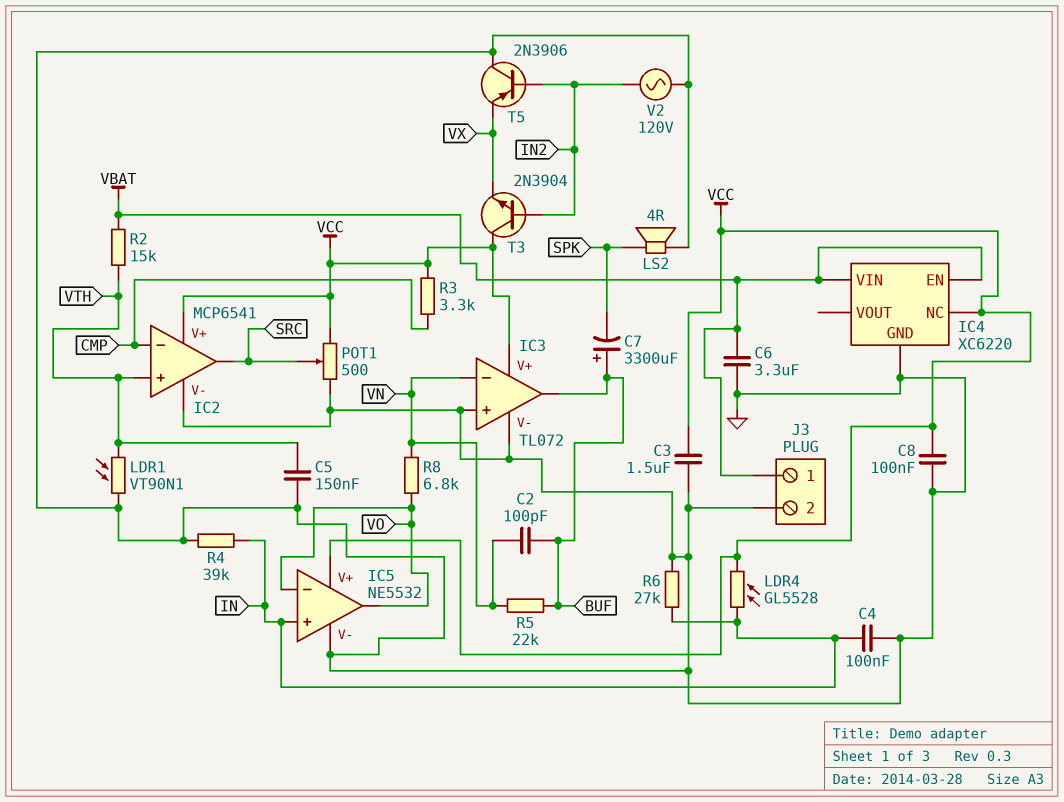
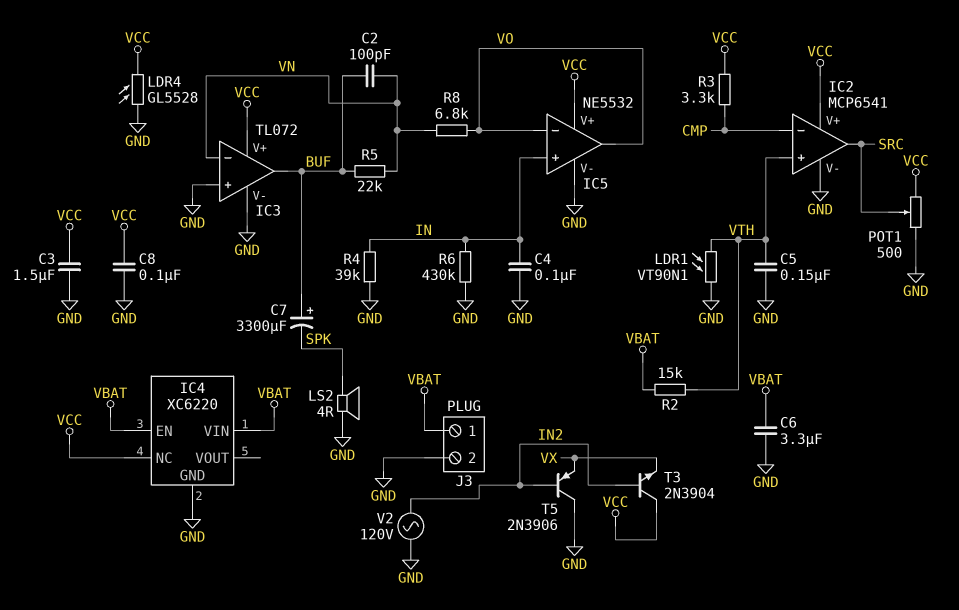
LDR4: GL5528 (IN, VCC) -> GL5528 (GND, VCC)
R6: 27k (GND, IN) -> 430k (GND, IN)

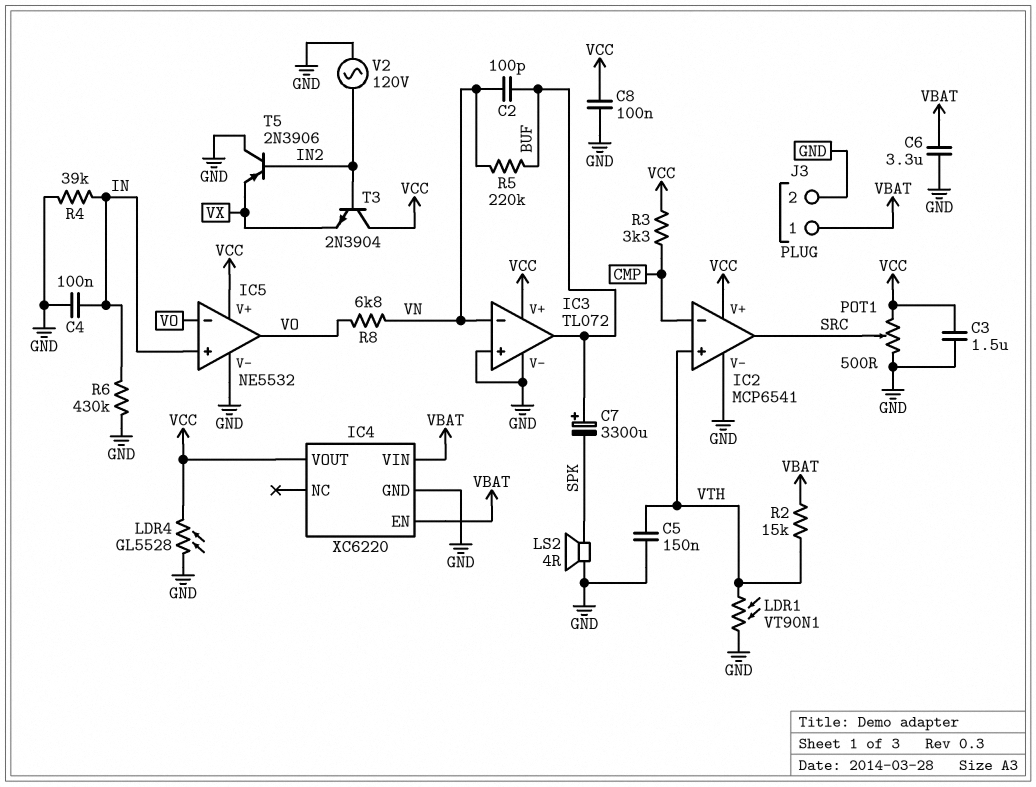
IC4 pin NC: VCC -> none
IC4 pin VOUT: none -> VCC
R5: 22k (BUF, VN) -> 220k (BUF, VN)

